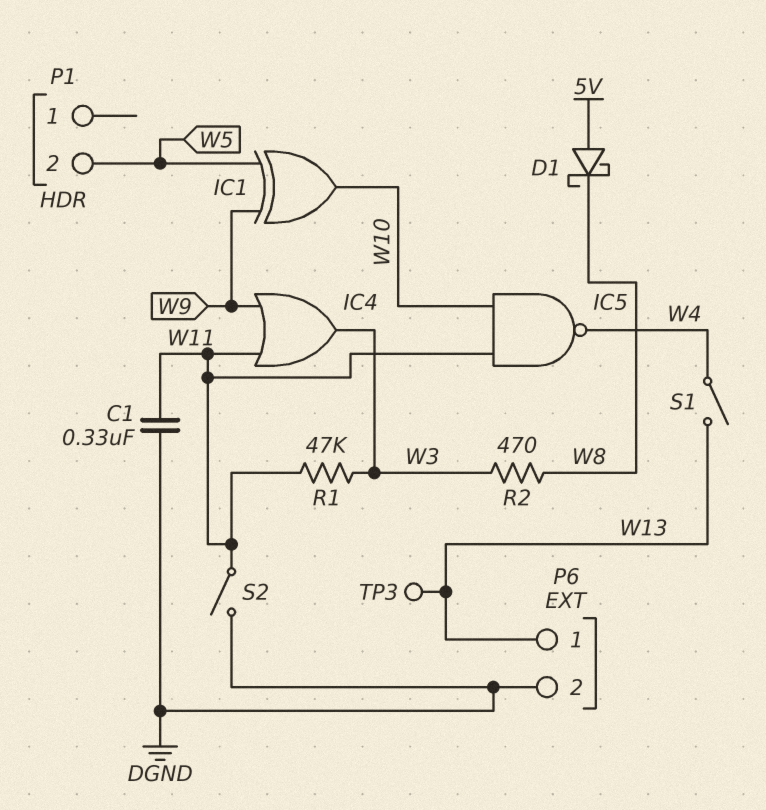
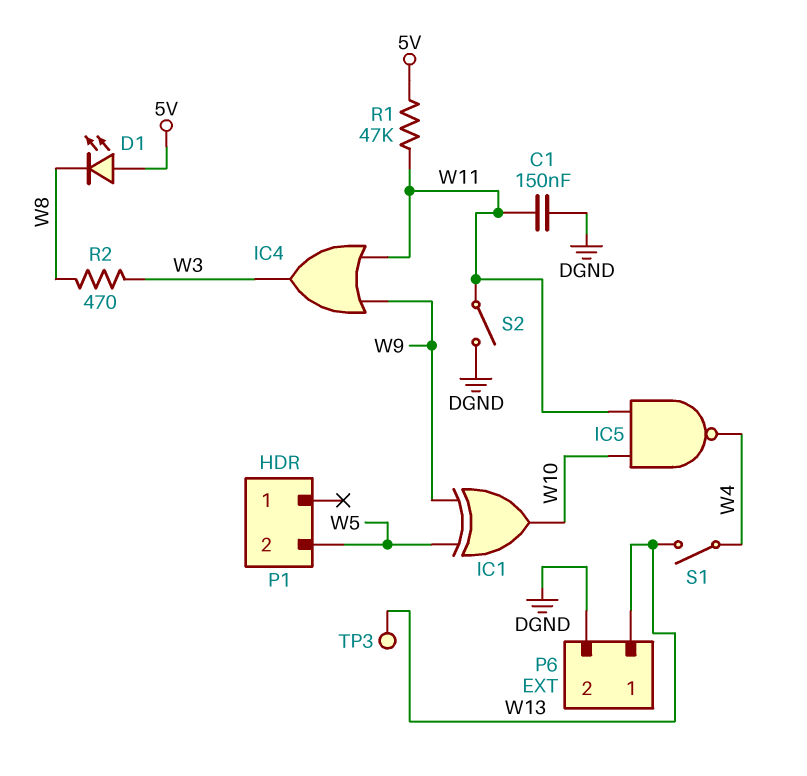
C1: 330nF (DGND, W11) -> 150nF (DGND, W11)
D1: schottky (A 5V, K W8) -> LED (A 5V, K W8)
R1: 47k (W3, W11) -> 47k (5V, W11)

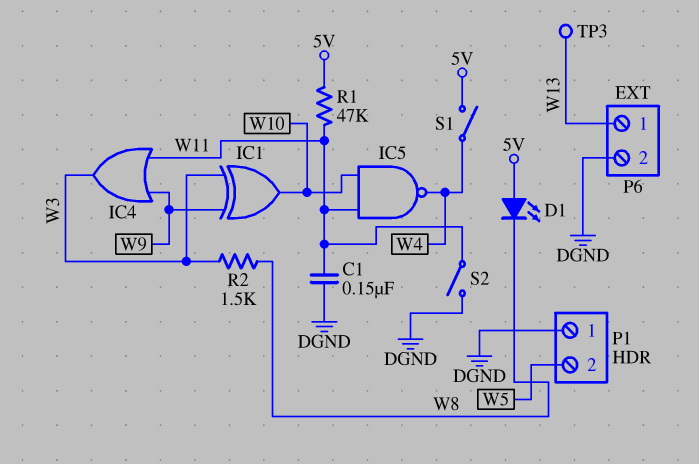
IC1: XOR (in W5, in W9, out W10) -> XOR (in W3, in W9, out W10)
P1 pin 1: none -> DGND
R2: 470 (W3, W8) -> 1.5k (W3, W8)
S1: switch (W4, W13) -> switch (5V, W4)

